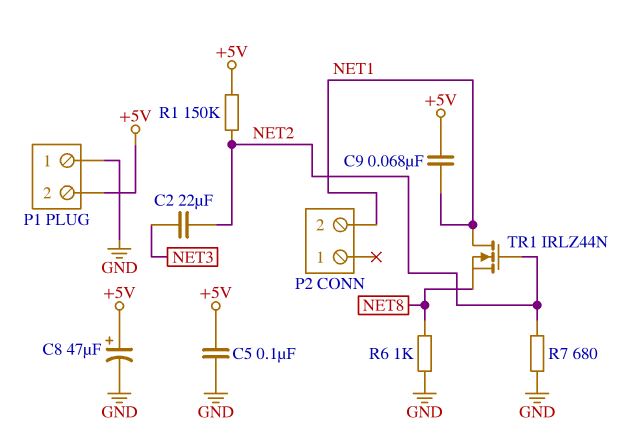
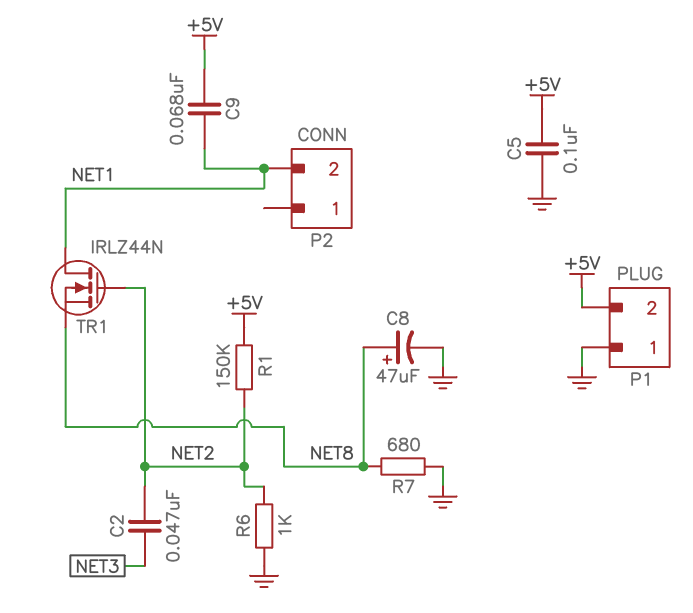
C2: 22uF (NET2, NET3) -> 47nF (NET2, NET3)
C8: 47uF (plus +5V, minus GND) -> 47uF (plus NET8, minus GND)
R6: 1k (GND, NET8) -> 1k (GND, NET2)
R7: 680 (GND, NET2) -> 680 (GND, NET8)

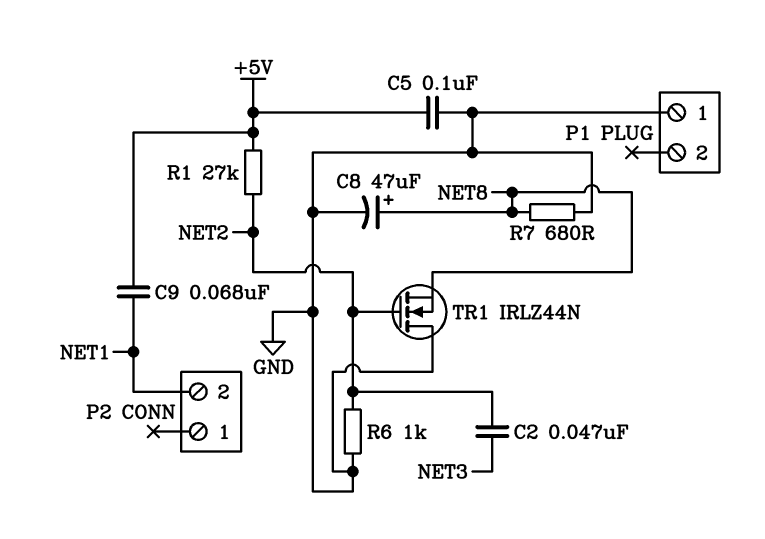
P1 pin 2: +5V -> none
R1: 150k (+5V, NET2) -> 27k (+5V, NET2)
TR1: NMOS IRLZ44N (G NET2, D NET1, S NET8) -> NMOS IRLZ44N (G NET2, D GND, S NET8)

